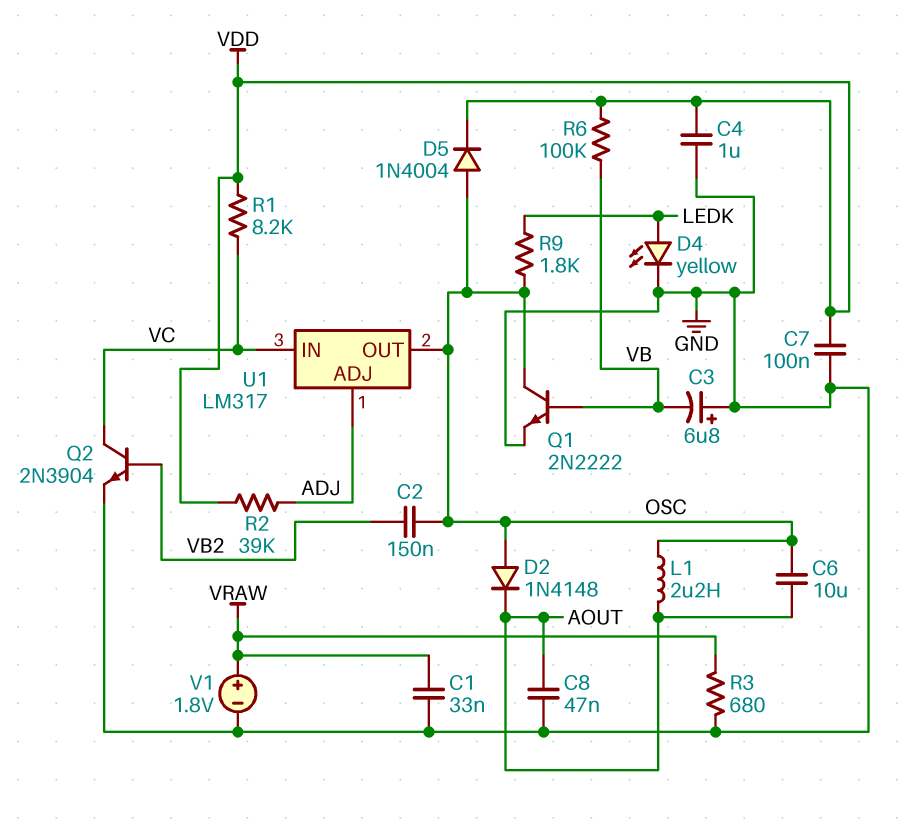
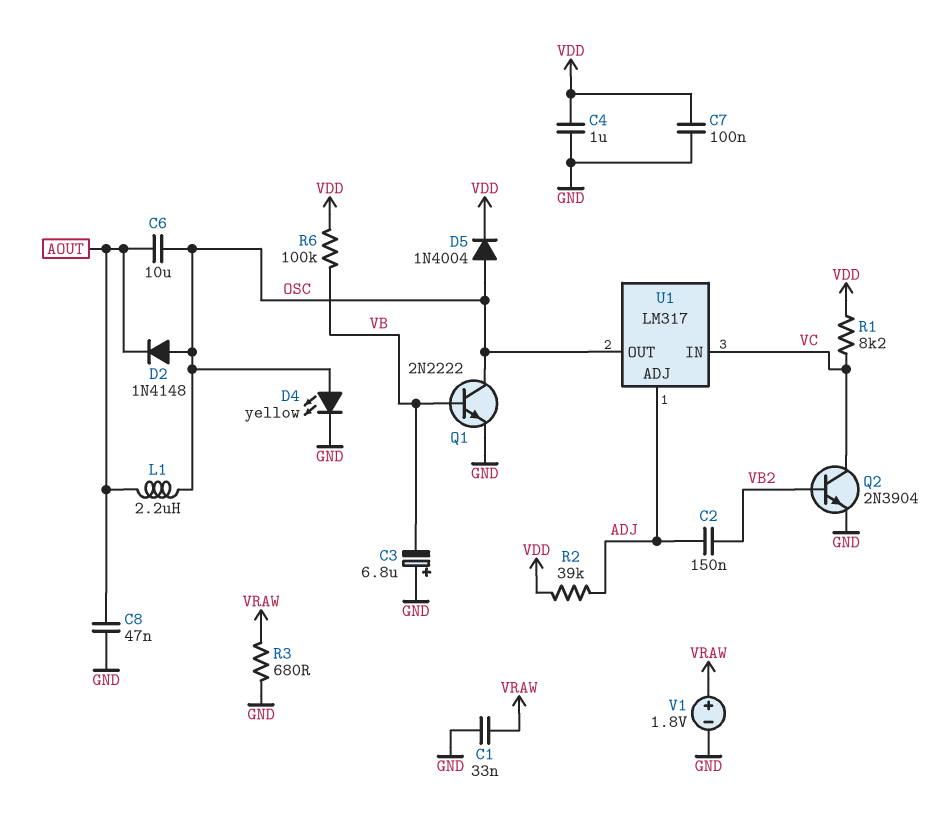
C2: 150nF (OSC, VB2) -> 150nF (ADJ, VB2)
D4: LED yellow (A LEDK, K GND) -> LED yellow (A OSC, K GND)
R9: 1.8k (LEDK, OSC) -> none

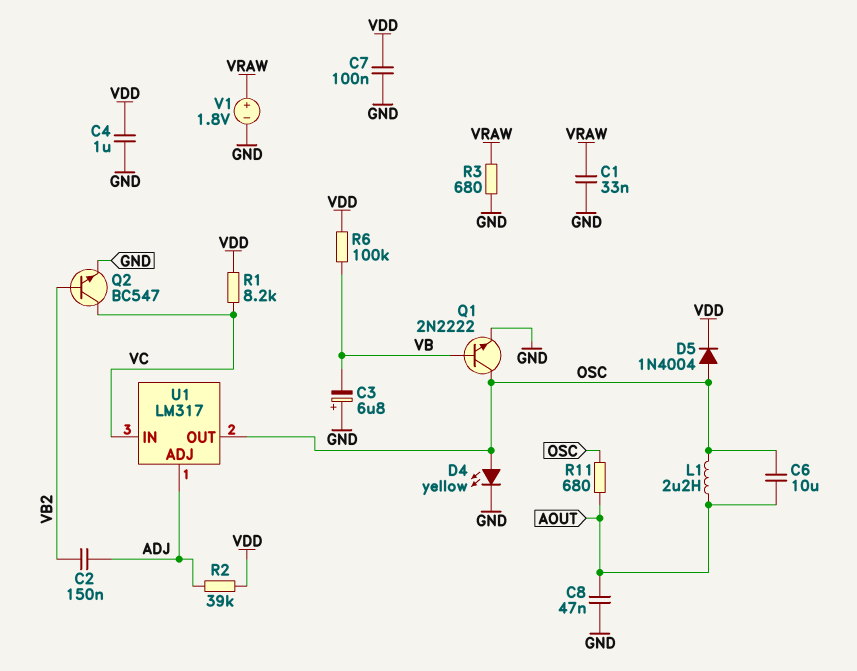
D2: diode 1N4148 (A OSC, K AOUT) -> none
Q2: NPN 2N3904 (B VB2, C VC, E GND) -> NPN BC547 (B VB2, C VC, E GND)
R11: none -> 680 (AOUT, OSC)

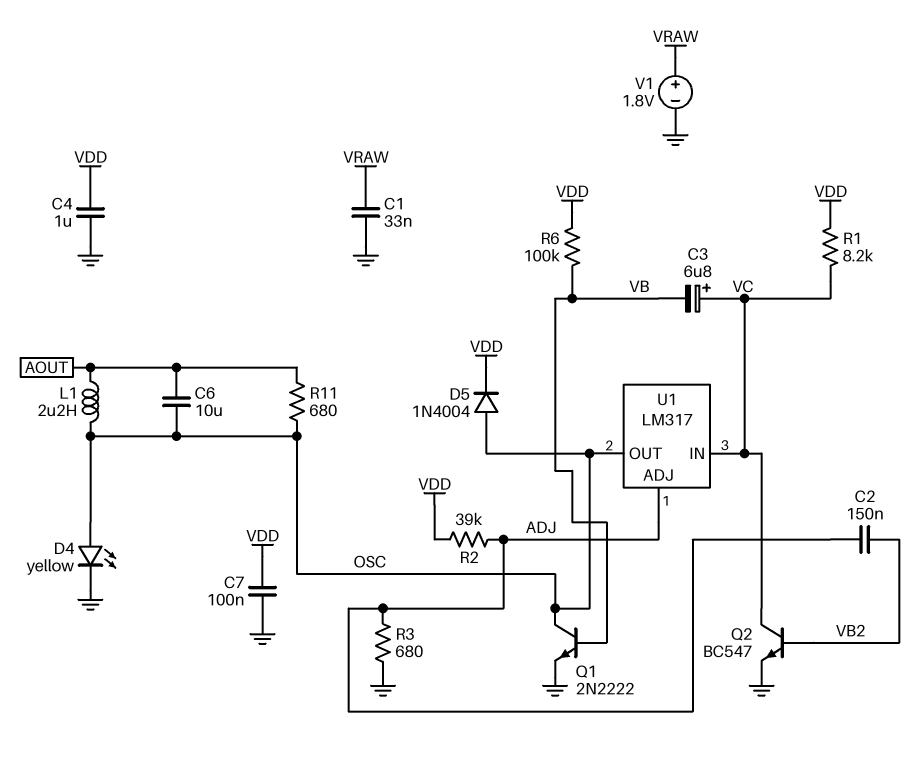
C3: 6.8uF (plus GND, minus VB) -> 6.8uF (plus VC, minus VB)
C8: 47nF (AOUT, GND) -> none
R3: 680 (GND, VRAW) -> 680 (ADJ, GND)

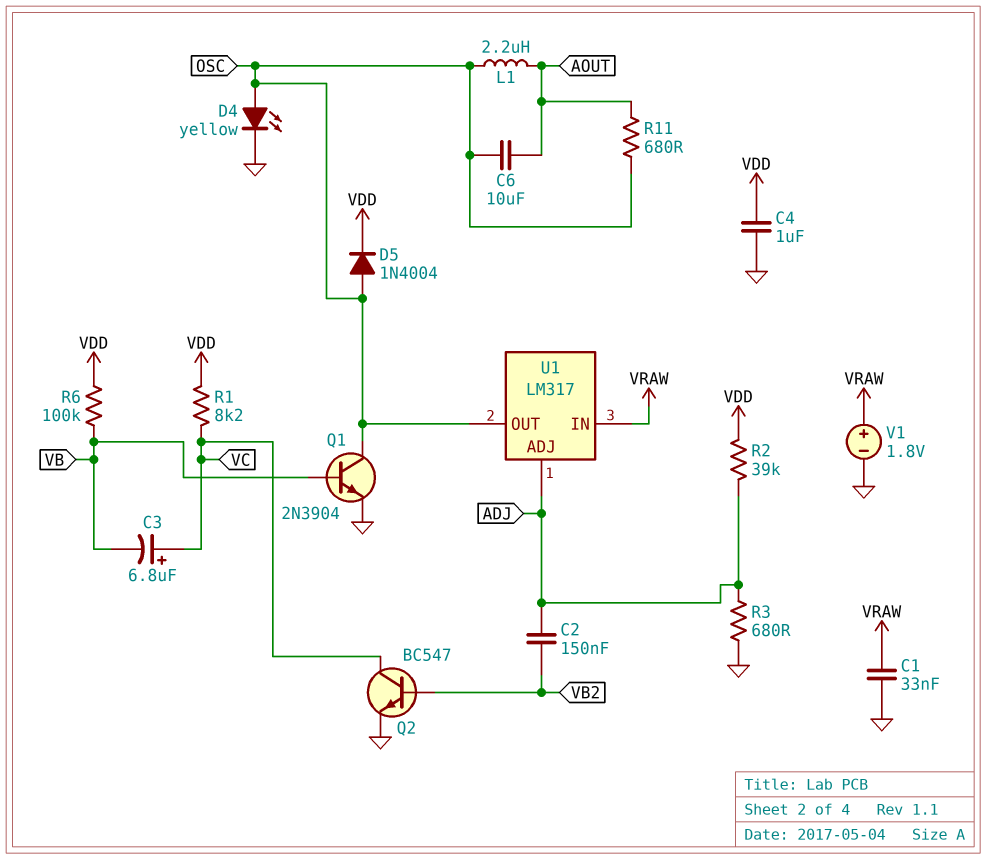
C7: 100nF (GND, VDD) -> none
Q1: NPN 2N2222 (B VB, C OSC, E GND) -> NPN 2N3904 (B VB, C OSC, E GND)
U1 pin IN: VC -> VRAW

